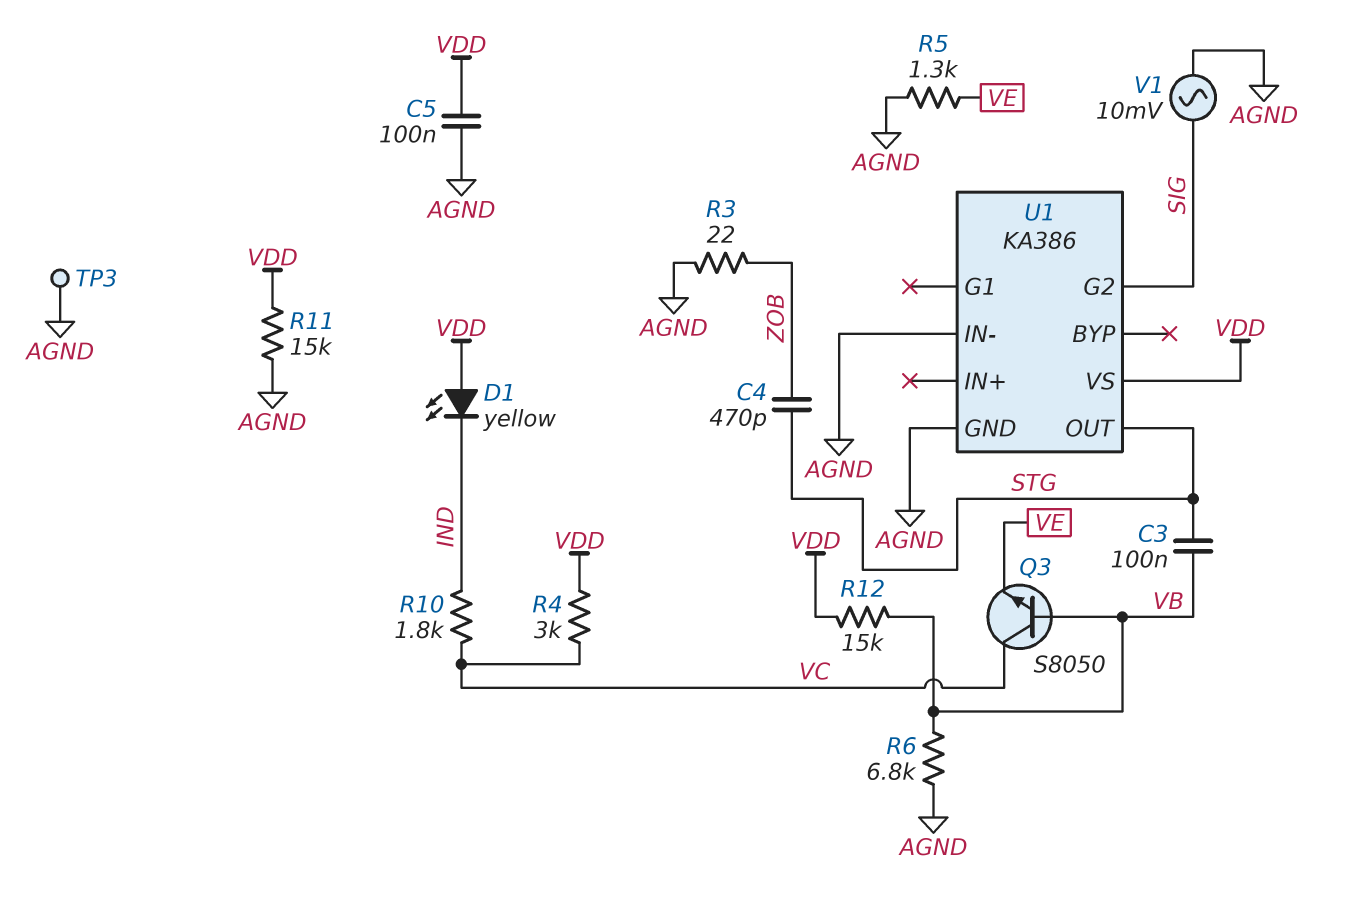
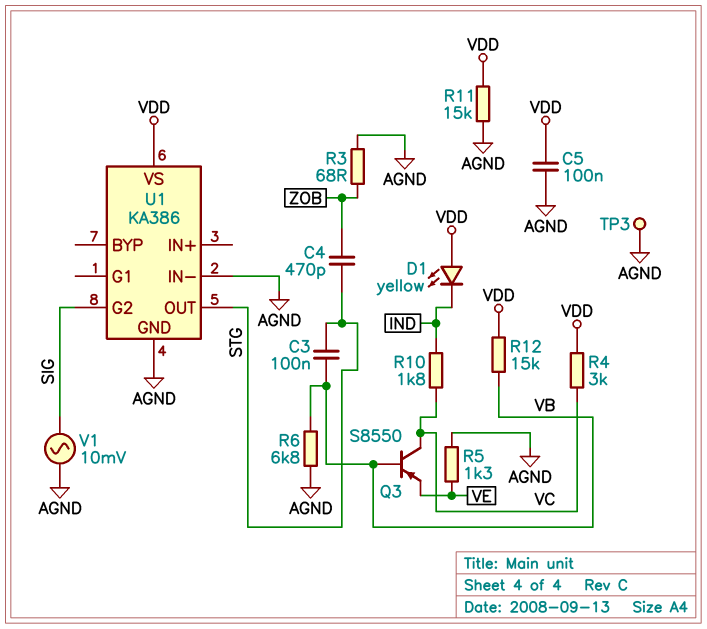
Q3: NPN S8050 (B VB, C VC, E VE) -> PNP S8550 (B VB, C VC, E VE)
R3: 22 (AGND, ZOB) -> 68 (AGND, ZOB)

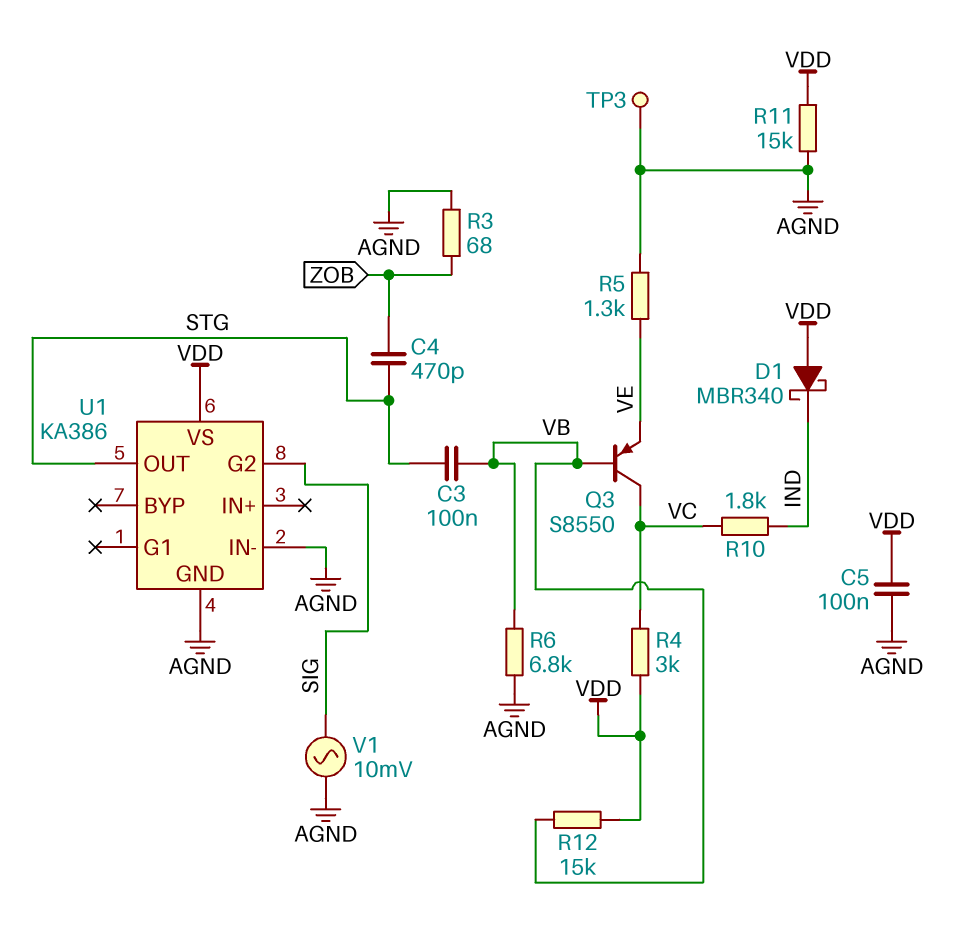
D1: LED yellow (A VDD, K IND) -> schottky MBR340 (A VDD, K IND)

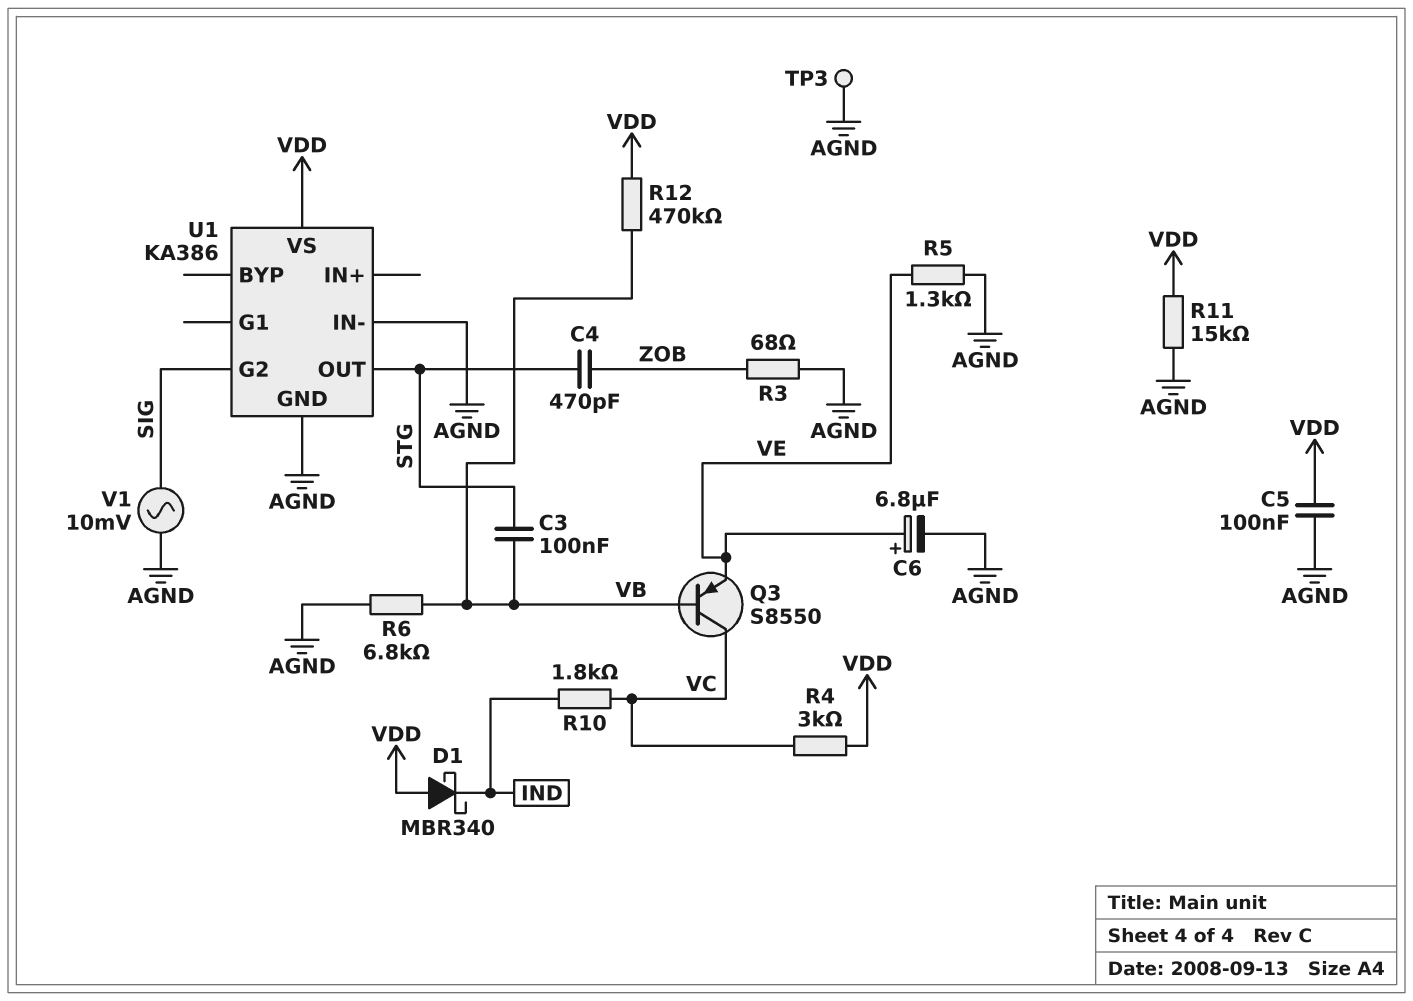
C6: none -> 6.8uF (plus VE, minus AGND)
R12: 15k (VB, VDD) -> 470k (VB, VDD)

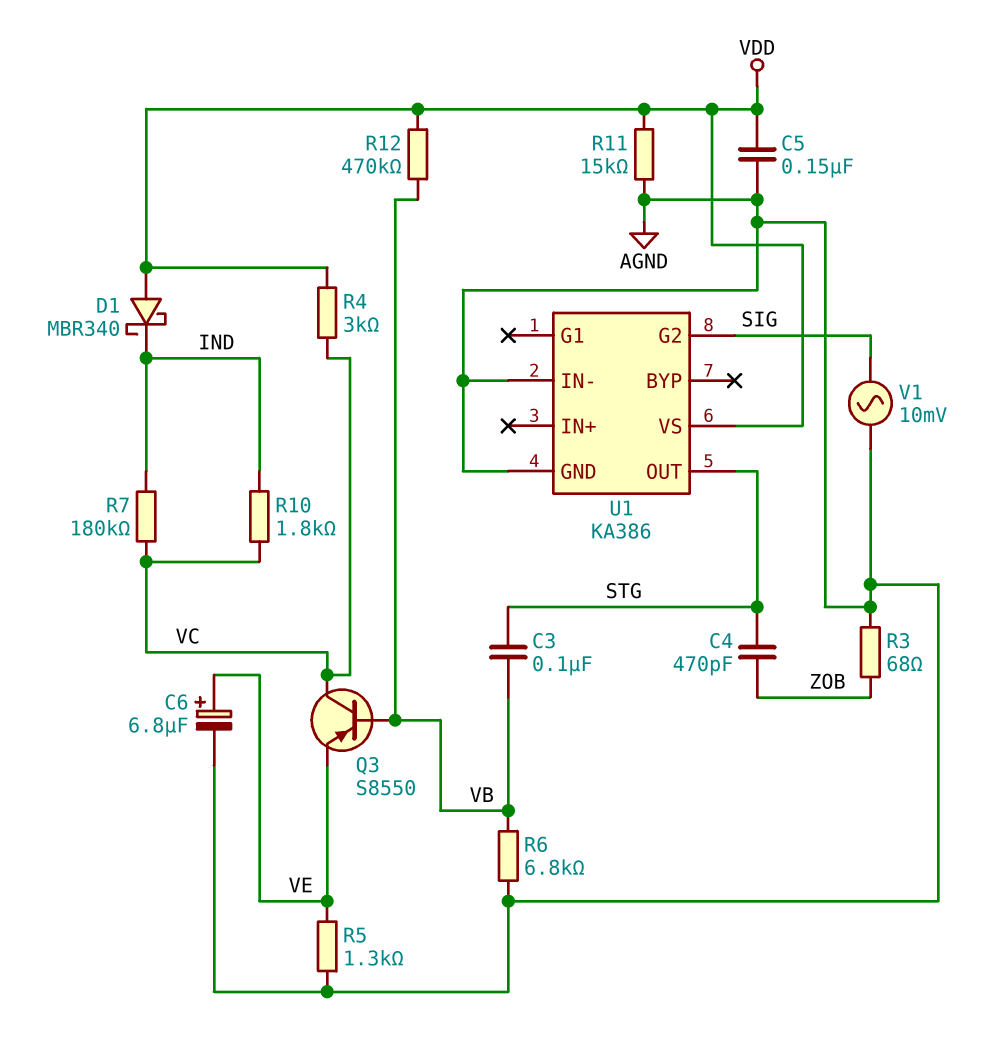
C5: 100nF (AGND, VDD) -> 150nF (AGND, VDD)
R7: none -> 180k (IND, VC)
TP3: test point (AGND) -> none

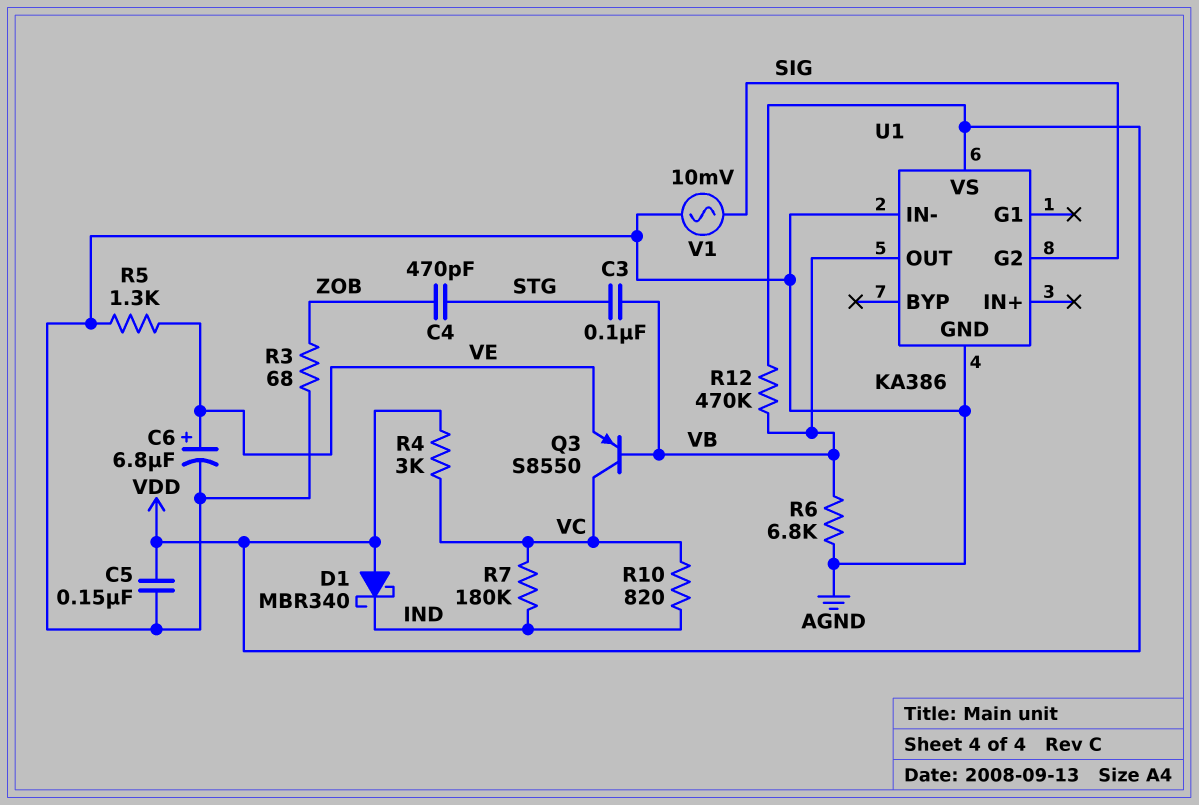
R10: 1.8k (IND, VC) -> 820 (IND, VC)
R11: 15k (AGND, VDD) -> none
U1 pin OUT: STG -> VB

